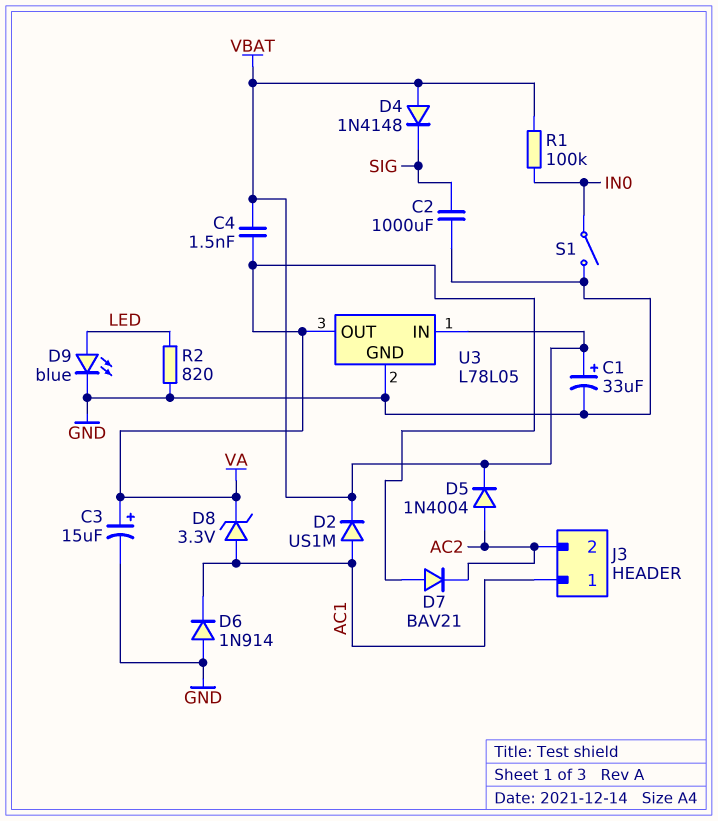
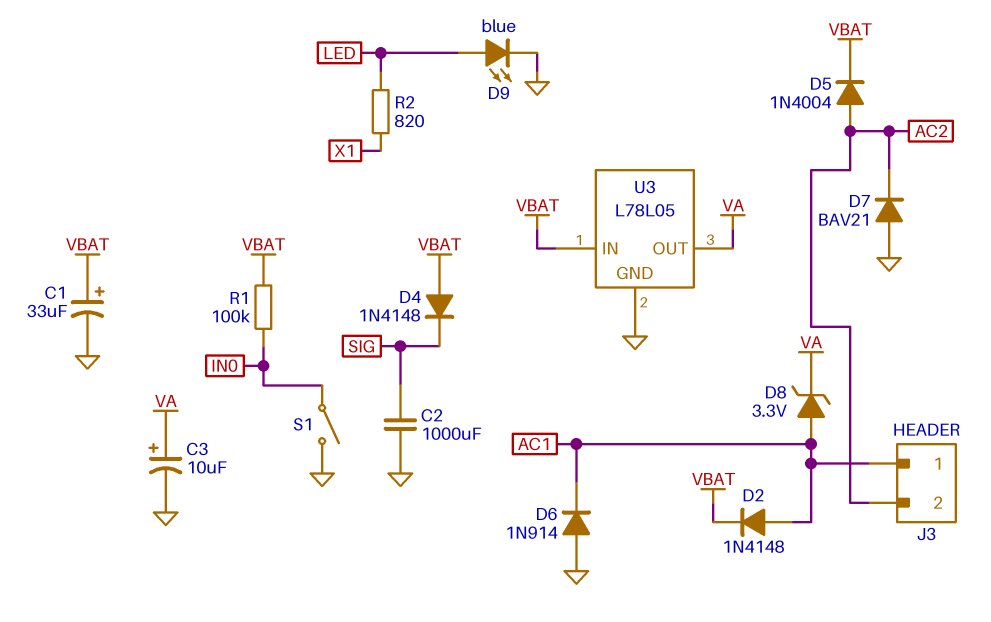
C3: 15uF (plus VA, minus GND) -> 10uF (plus VA, minus GND)
C4: 1.5nF (VA, VBAT) -> none
D2: diode US1M (A AC1, K VBAT) -> diode 1N4148 (A AC1, K VBAT)
D7: diode BAV21 (A VA, K AC2) -> diode BAV21 (A GND, K AC2)
R2: 820 (GND, LED) -> 820 (LED, X1)

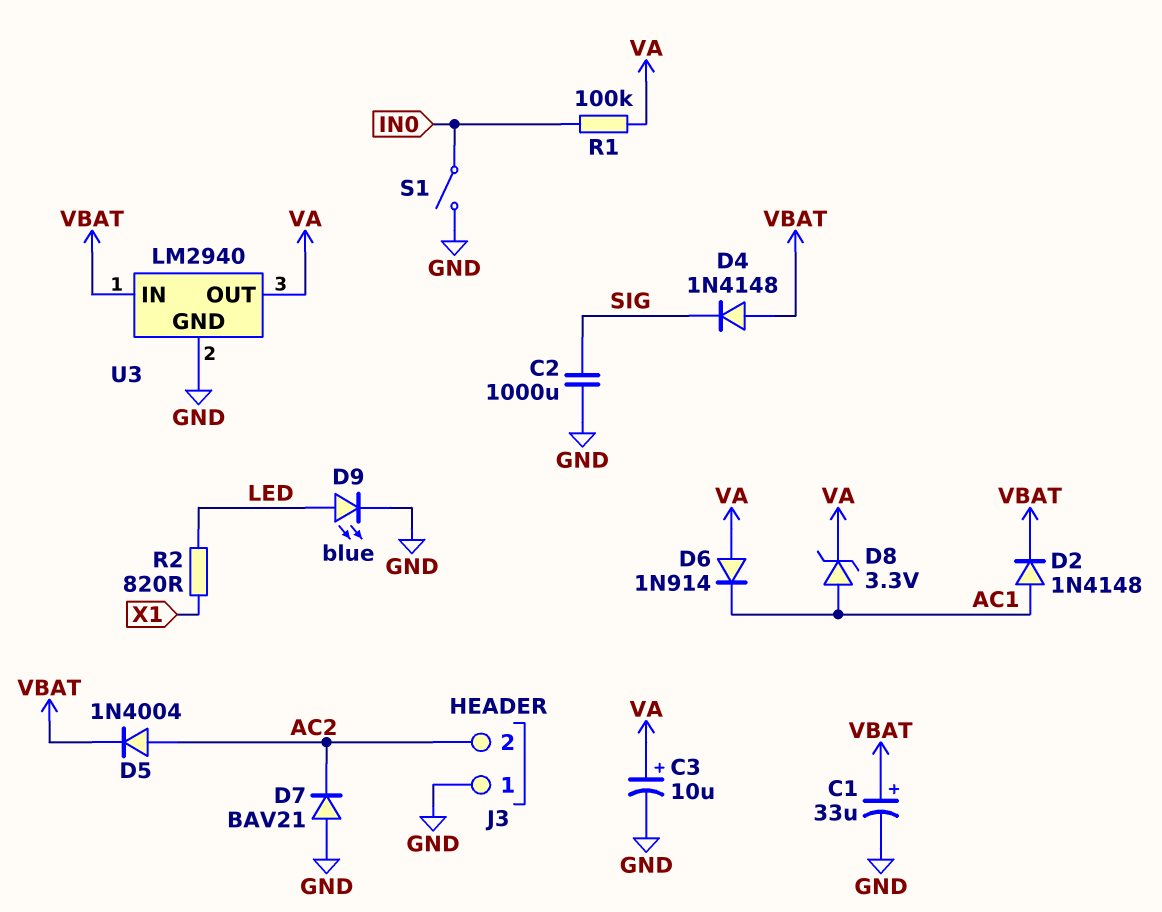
D6: diode 1N914 (A GND, K AC1) -> diode 1N914 (A VA, K AC1)
J3 pin 1: AC1 -> GND
R1: 100k (IN0, VBAT) -> 100k (IN0, VA)
U3: L78L05 -> LM2940

